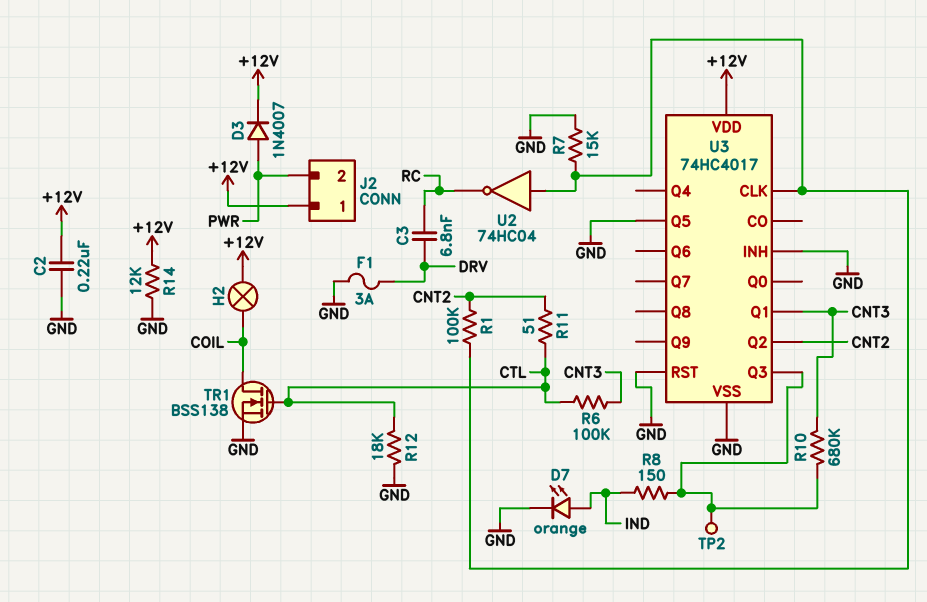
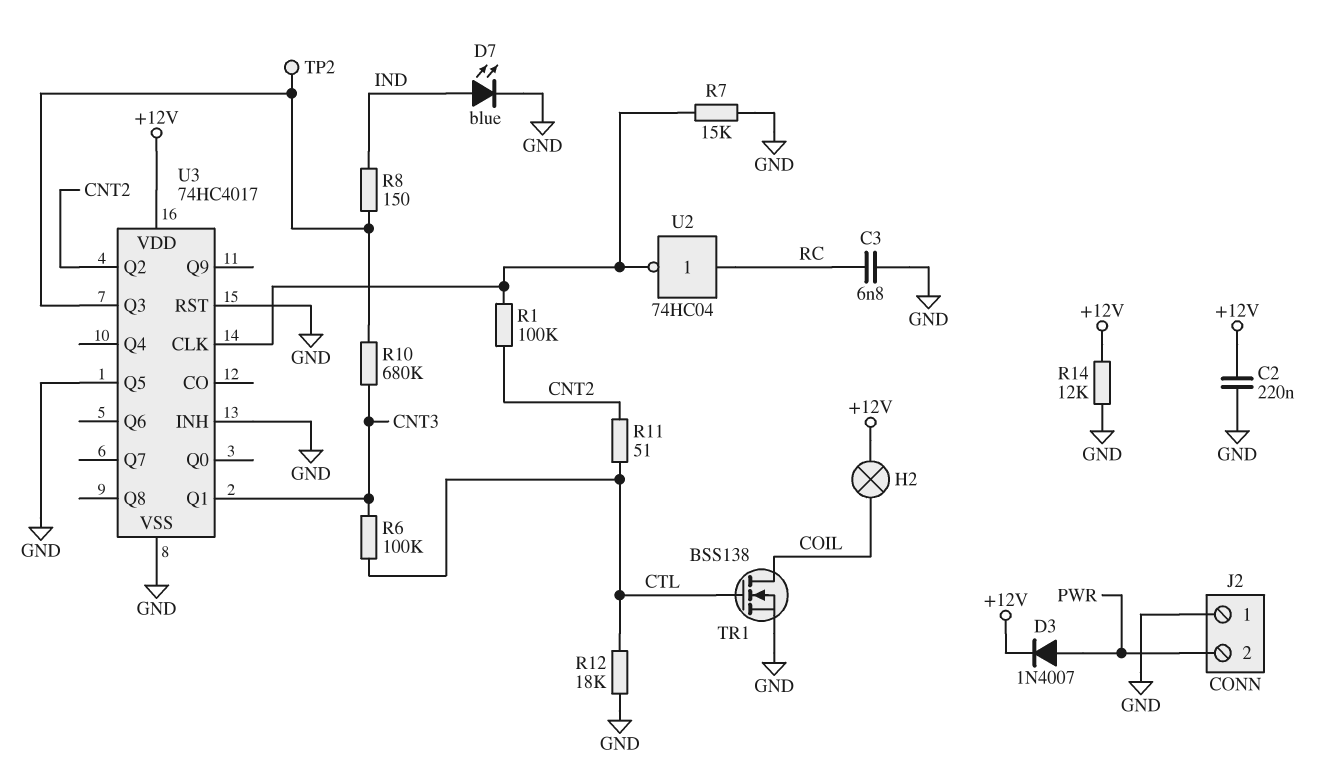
C3: 6.8nF (DRV, RC) -> 6.8nF (GND, RC)
D7: LED orange (A IND, K GND) -> LED blue (A IND, K GND)
F1: 3A (DRV, GND) -> none
J2 pin 1: +12V -> GND
U2: NOT 74HC04 (in U3/CLK, out RC) -> NOT 74HC04 (in RC, out U3/CLK)

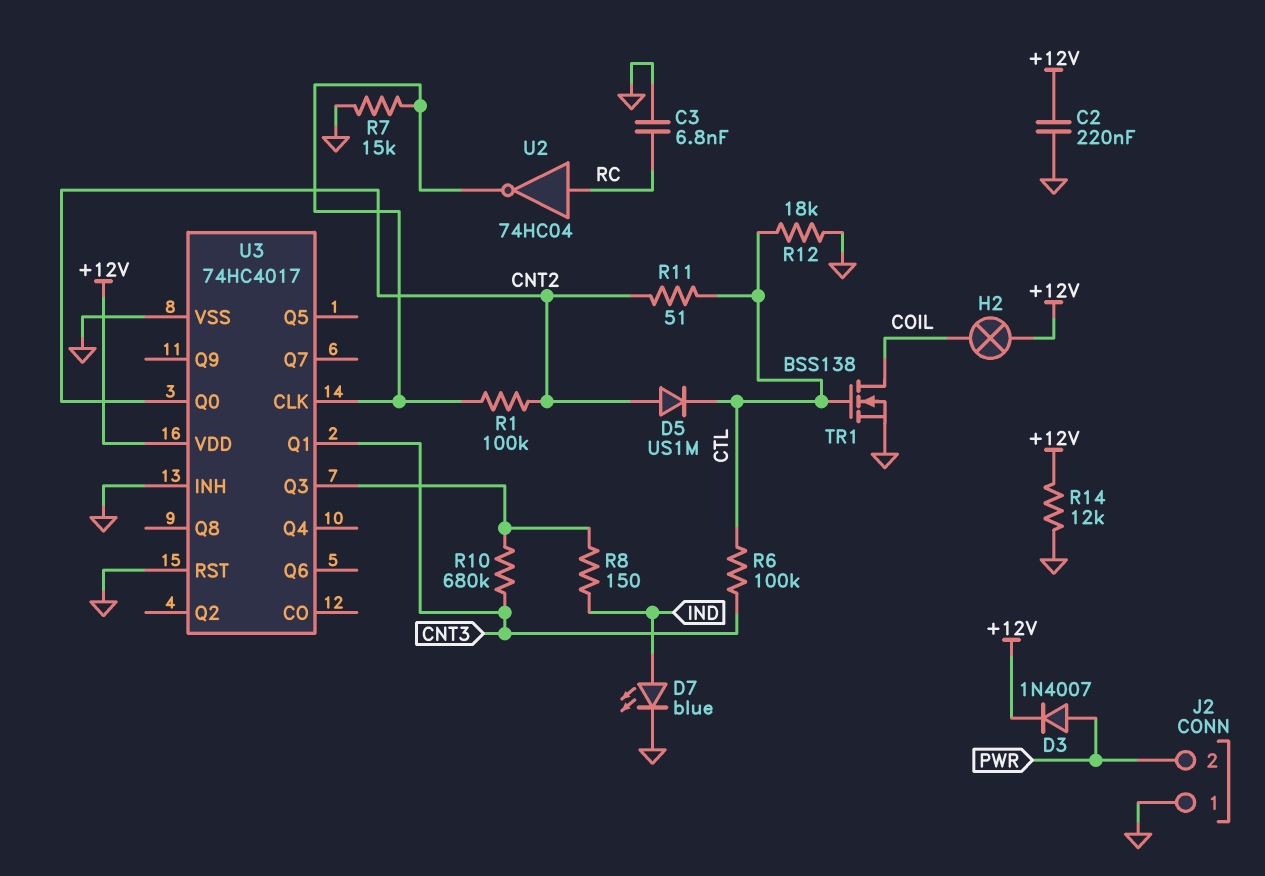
D5: none -> diode US1M (A CNT2, K CTL)
TP2: test point (U3/Q3) -> none
U3 pin Q0: none -> CNT2
U3 pin Q2: CNT2 -> none
U3 pin Q5: GND -> none

